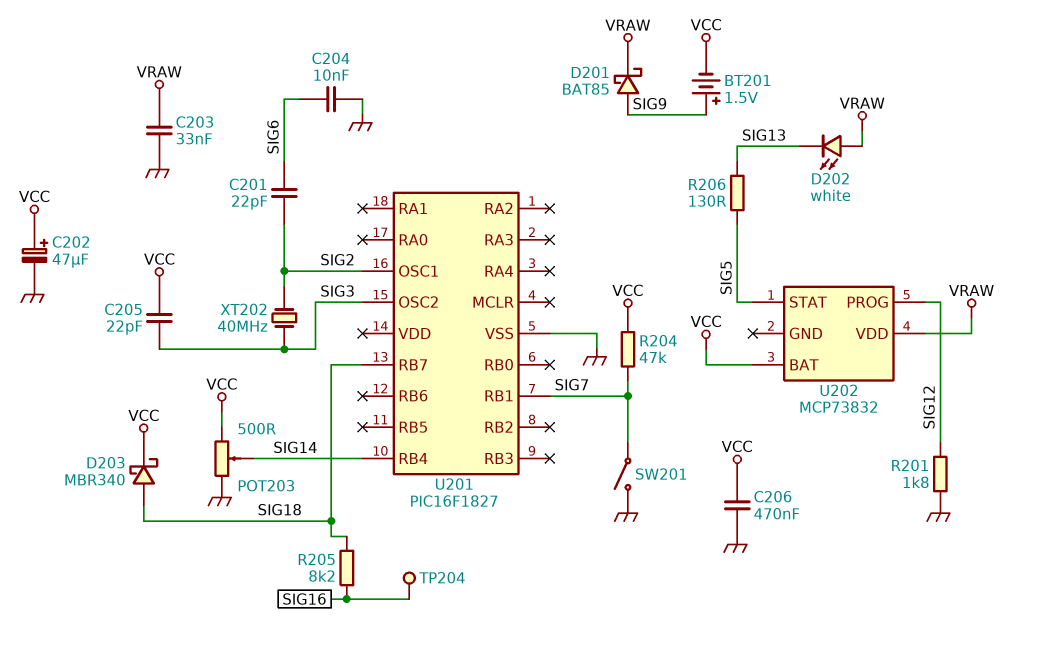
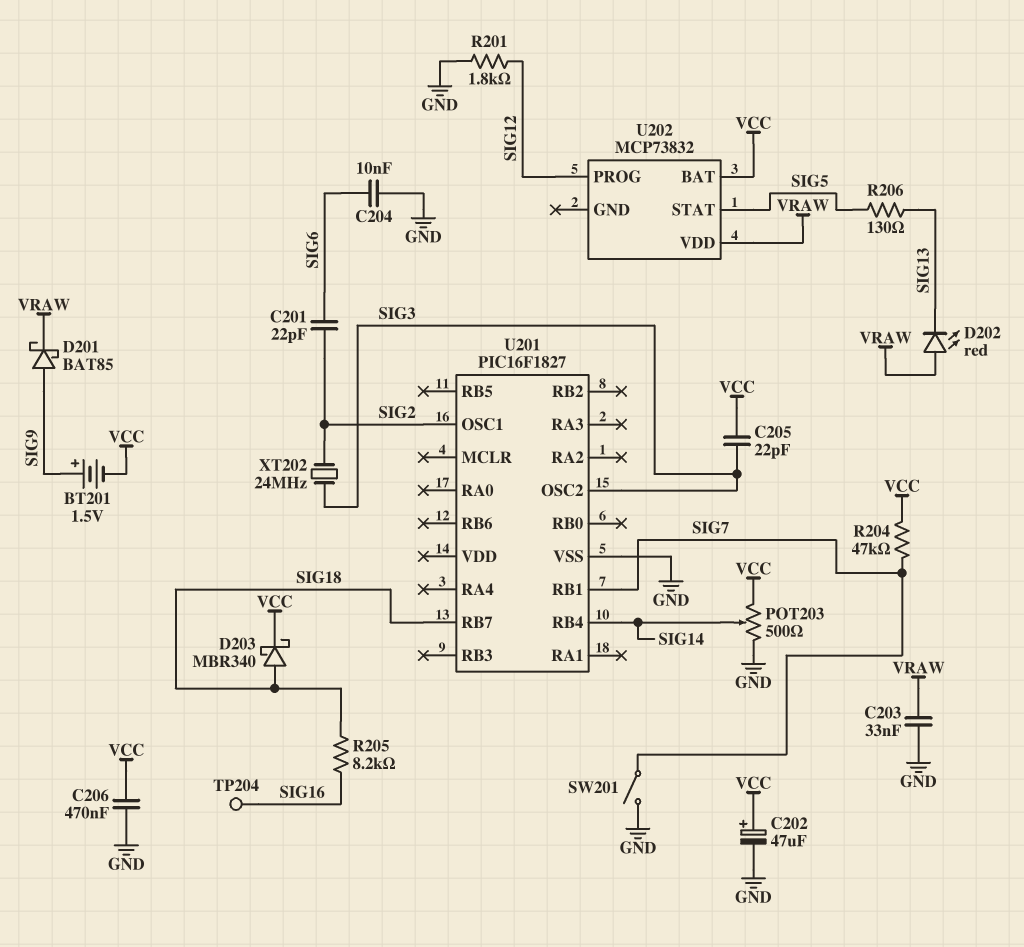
D202: LED white (A VRAW, K SIG13) -> LED red (A VRAW, K SIG13)
XT202: 40MHz (SIG2, SIG3) -> 24MHz (SIG2, SIG3)

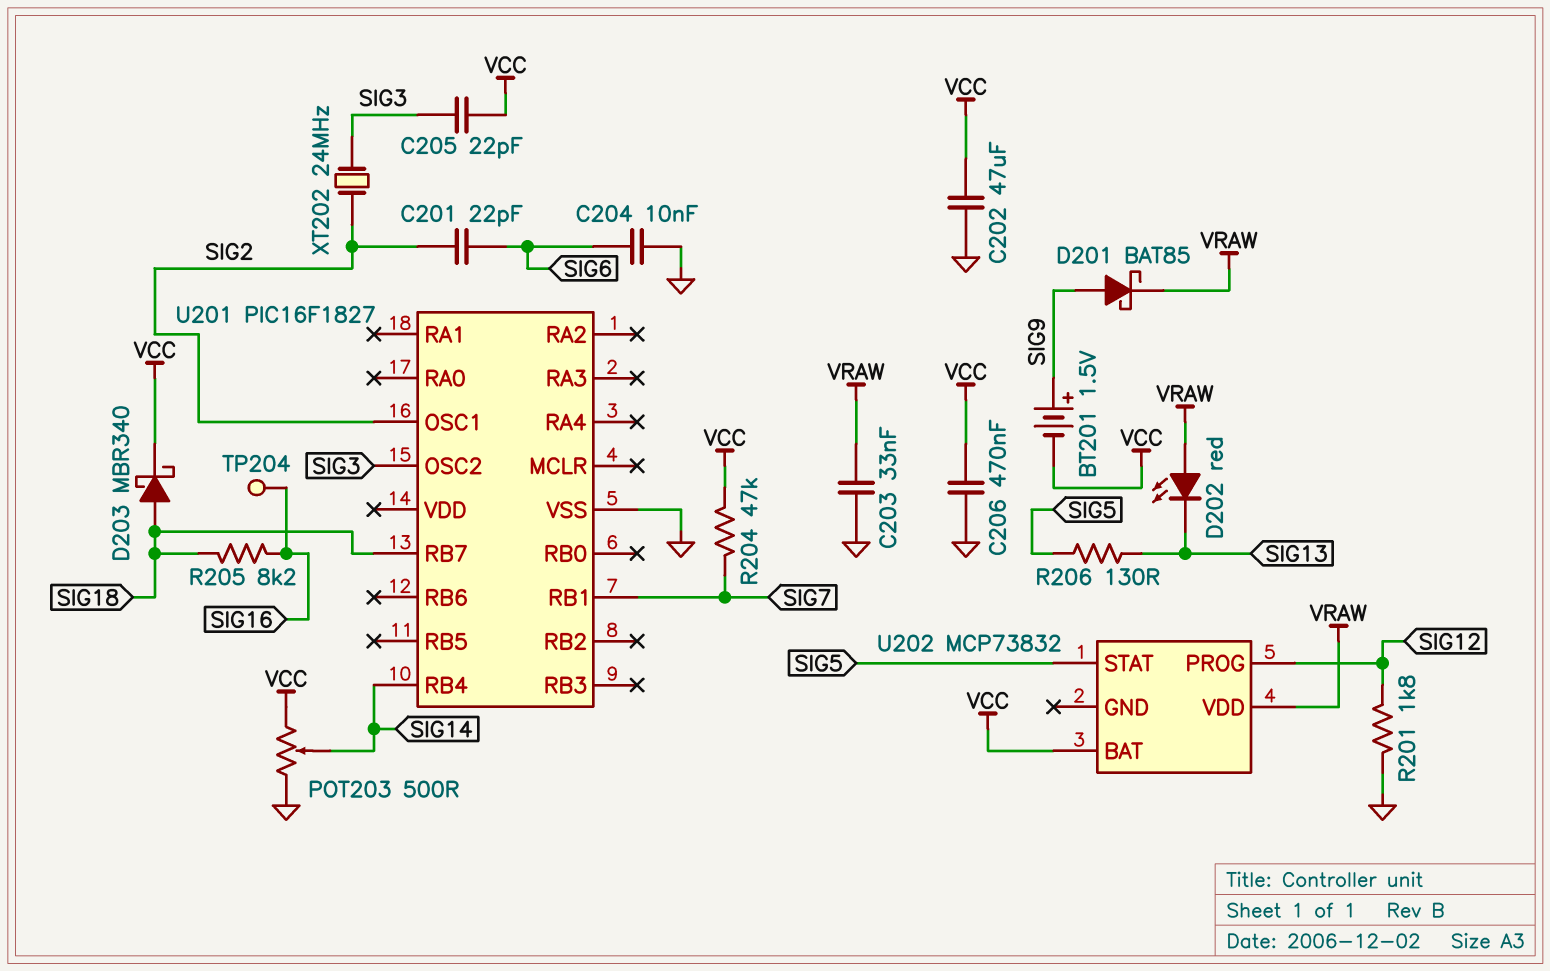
C202: 47uF (plus VCC, minus GND) -> 47uF (GND, VCC)
SW201: switch (GND, SIG7) -> none

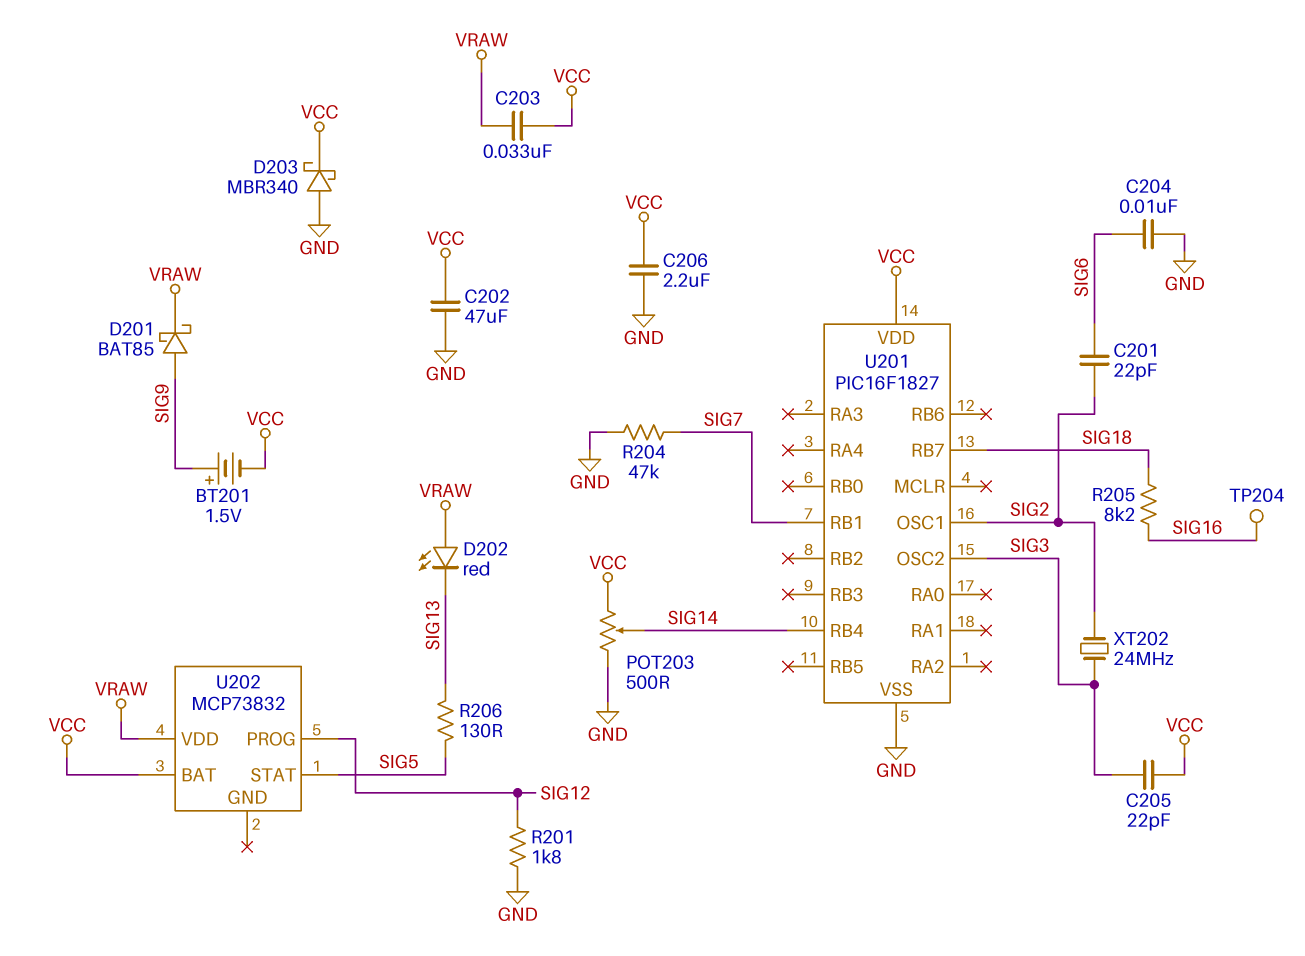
C203: 33nF (GND, VRAW) -> 33nF (VCC, VRAW)
C206: 470nF (GND, VCC) -> 2.2uF (GND, VCC)
D203: schottky MBR340 (A SIG18, K VCC) -> schottky MBR340 (A GND, K VCC)
R204: 47k (SIG7, VCC) -> 47k (GND, SIG7)
U201 pin VDD: none -> VCC

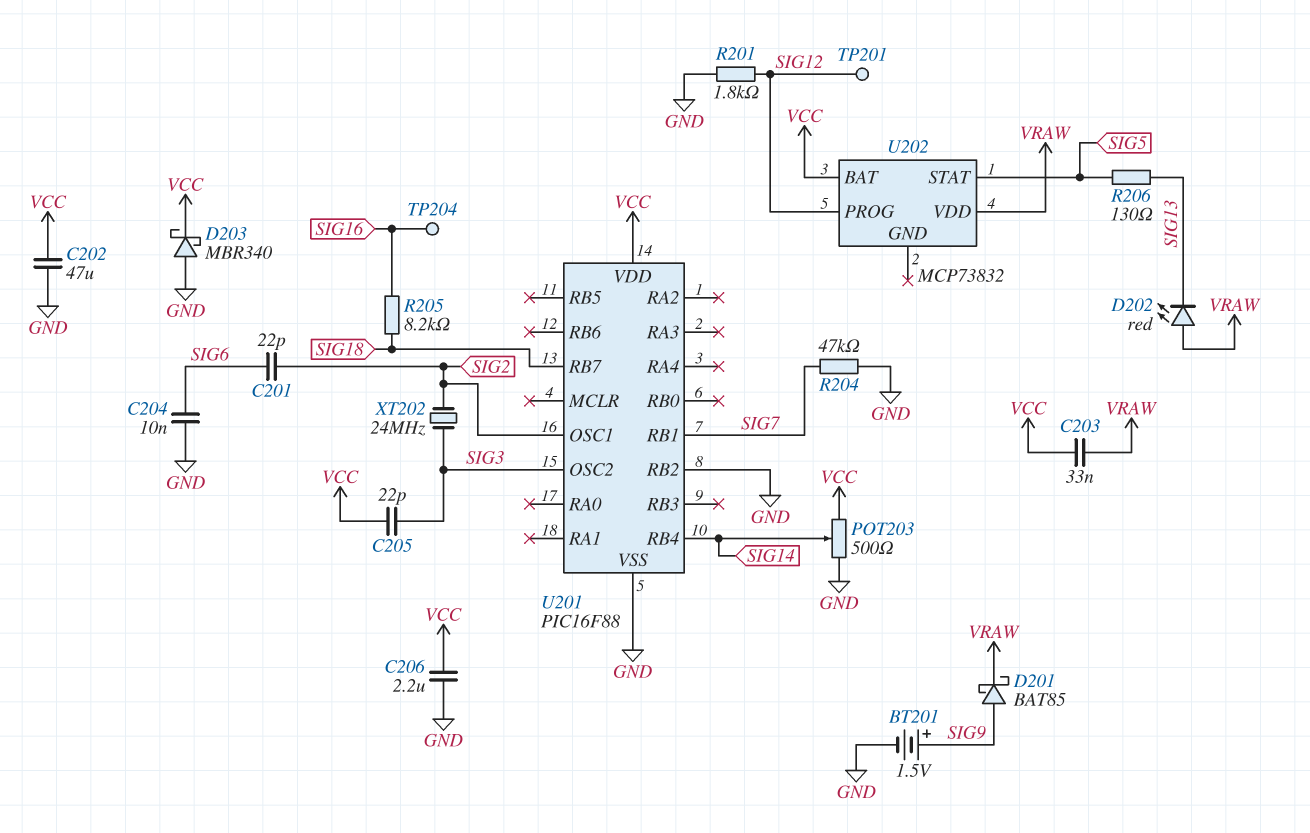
BT201: 1.5V (plus SIG9, minus VCC) -> 1.5V (plus SIG9, minus GND)
TP201: none -> test point (SIG12)
U201: PIC16F1827 -> PIC16F88
U201 pin RB2: none -> GND

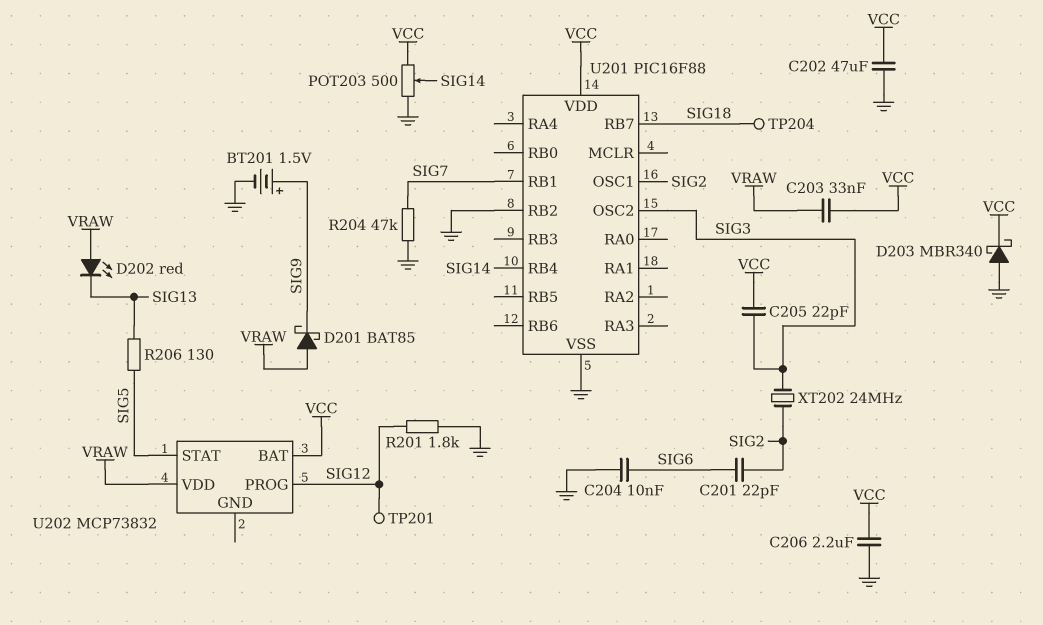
D201: schottky BAT85 (A SIG9, K VRAW) -> schottky BAT85 (A VRAW, K SIG9)
R205: 8.2k (SIG16, SIG18) -> none
TP204: test point (SIG16) -> test point (SIG18)

